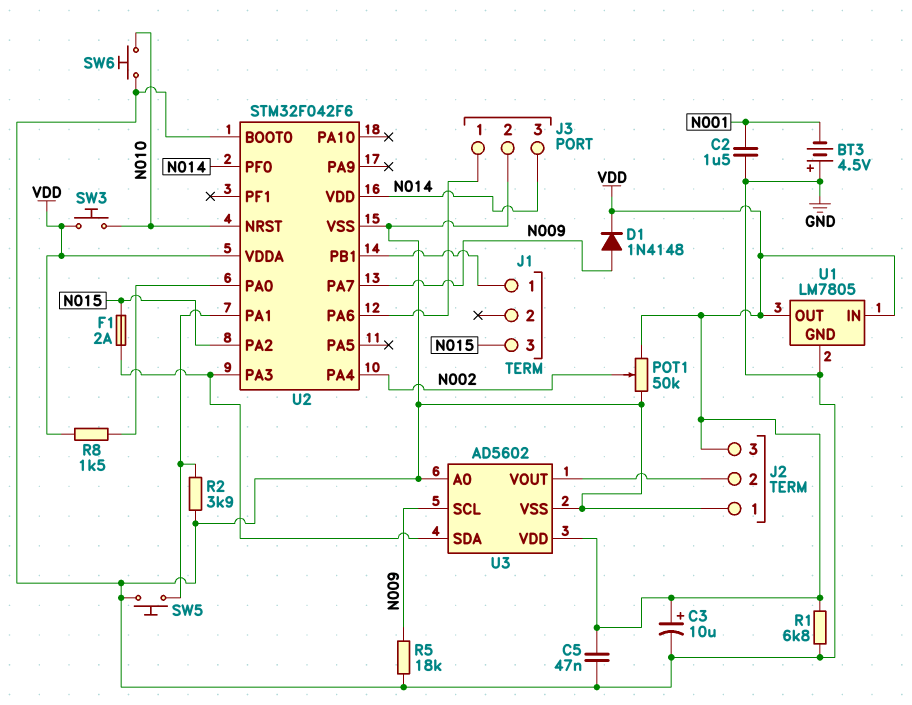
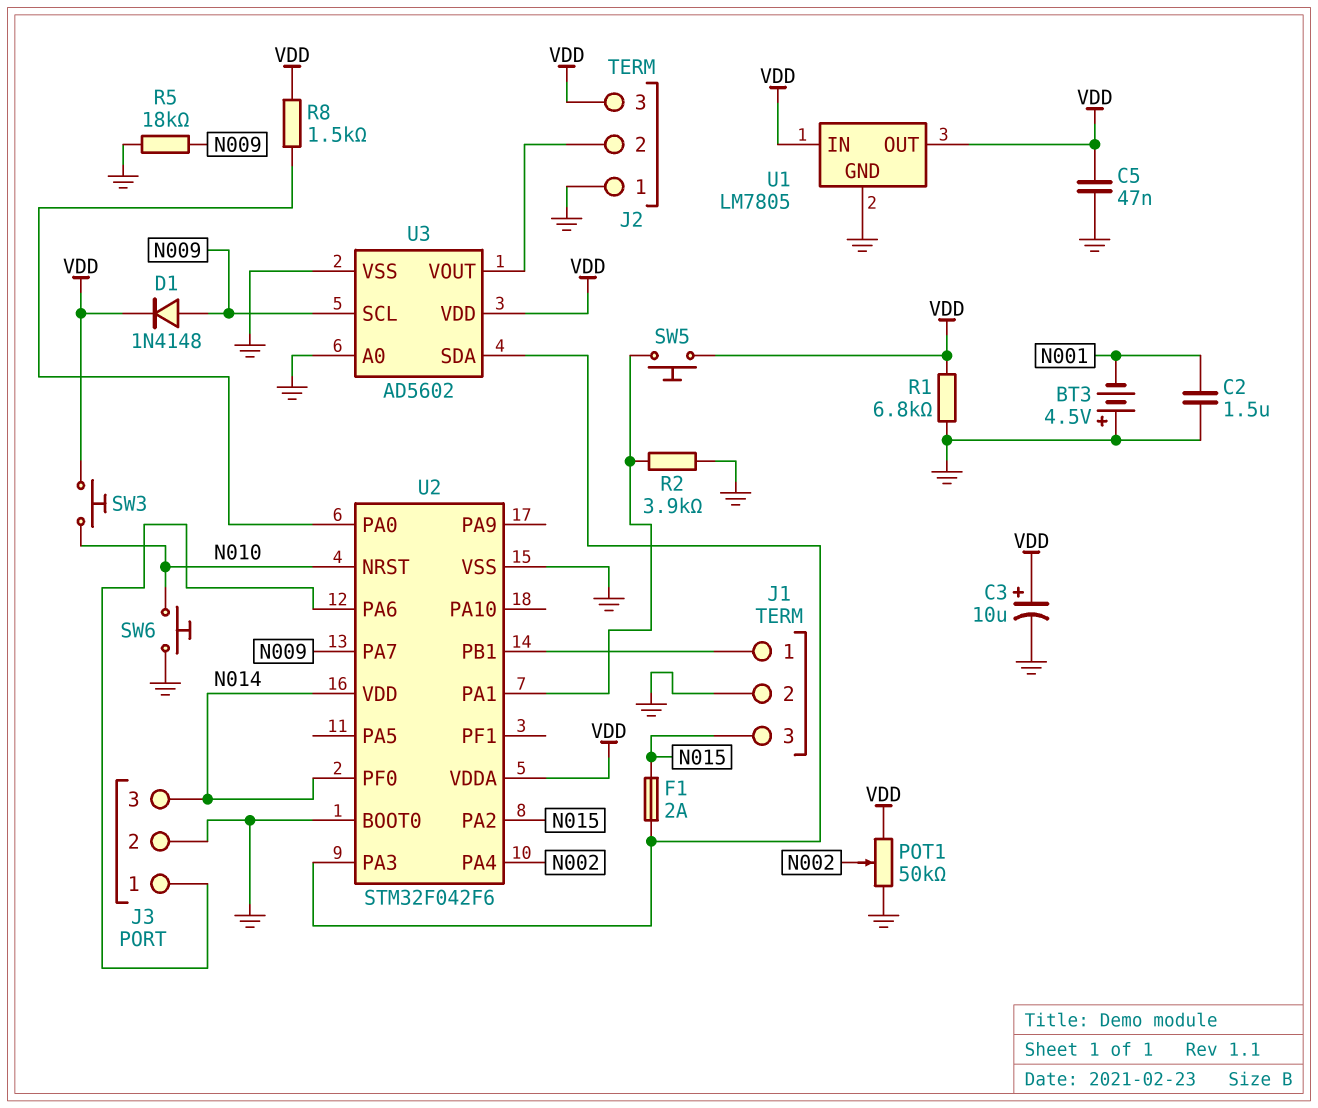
J1 pin 2: none -> GND
SW5: button (GND, U2/PA1) -> button (U2/PA1, VDD)

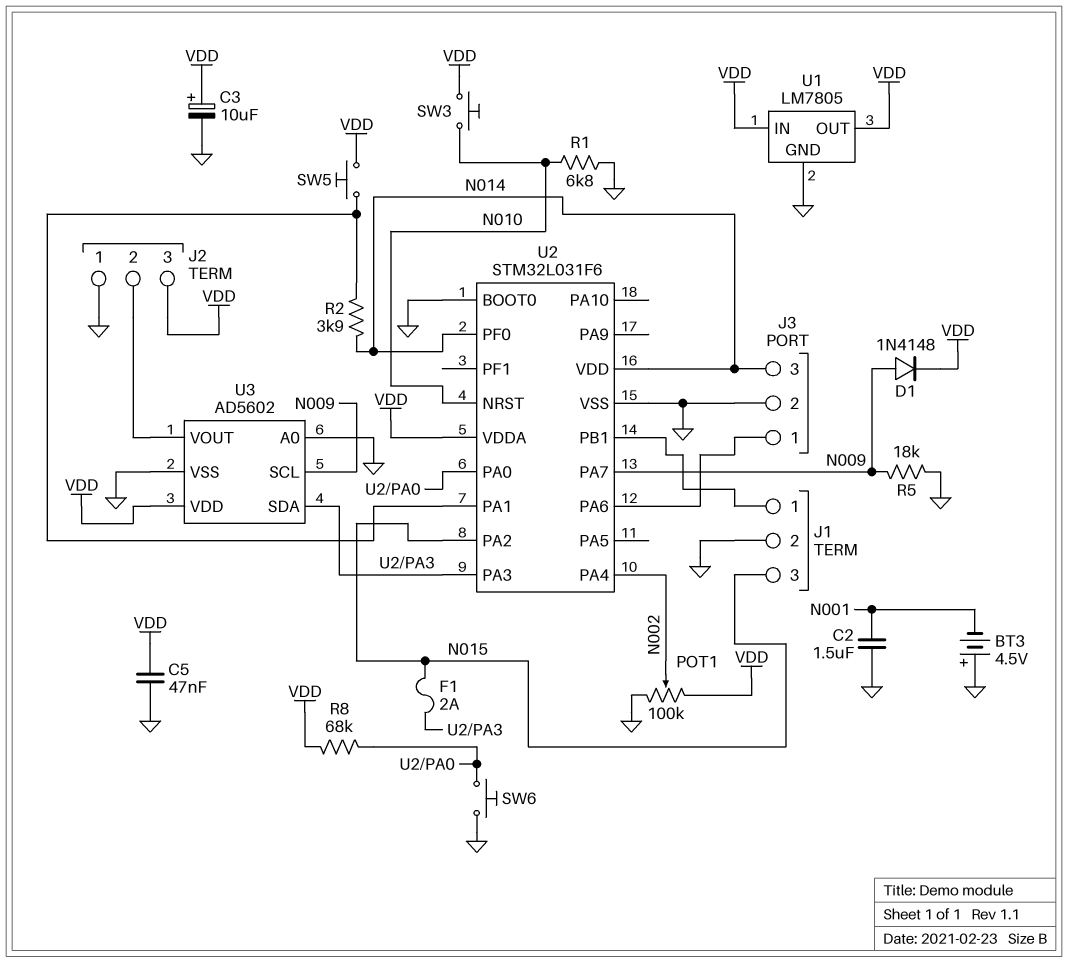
POT1: 50k (GND, VDD, wiper N002) -> 100k (GND, VDD, wiper N002)
R1: 6.8k (GND, VDD) -> 6.8k (GND, N010)
R2: 3.9k (GND, U2/PA1) -> 3.9k (N014, U2/PA1)
R8: 1.5k (U2/PA0, VDD) -> 68k (U2/PA0, VDD)
SW6: button (GND, N010) -> button (GND, U2/PA0)
U2: STM32F042F6 -> STM32L031F6

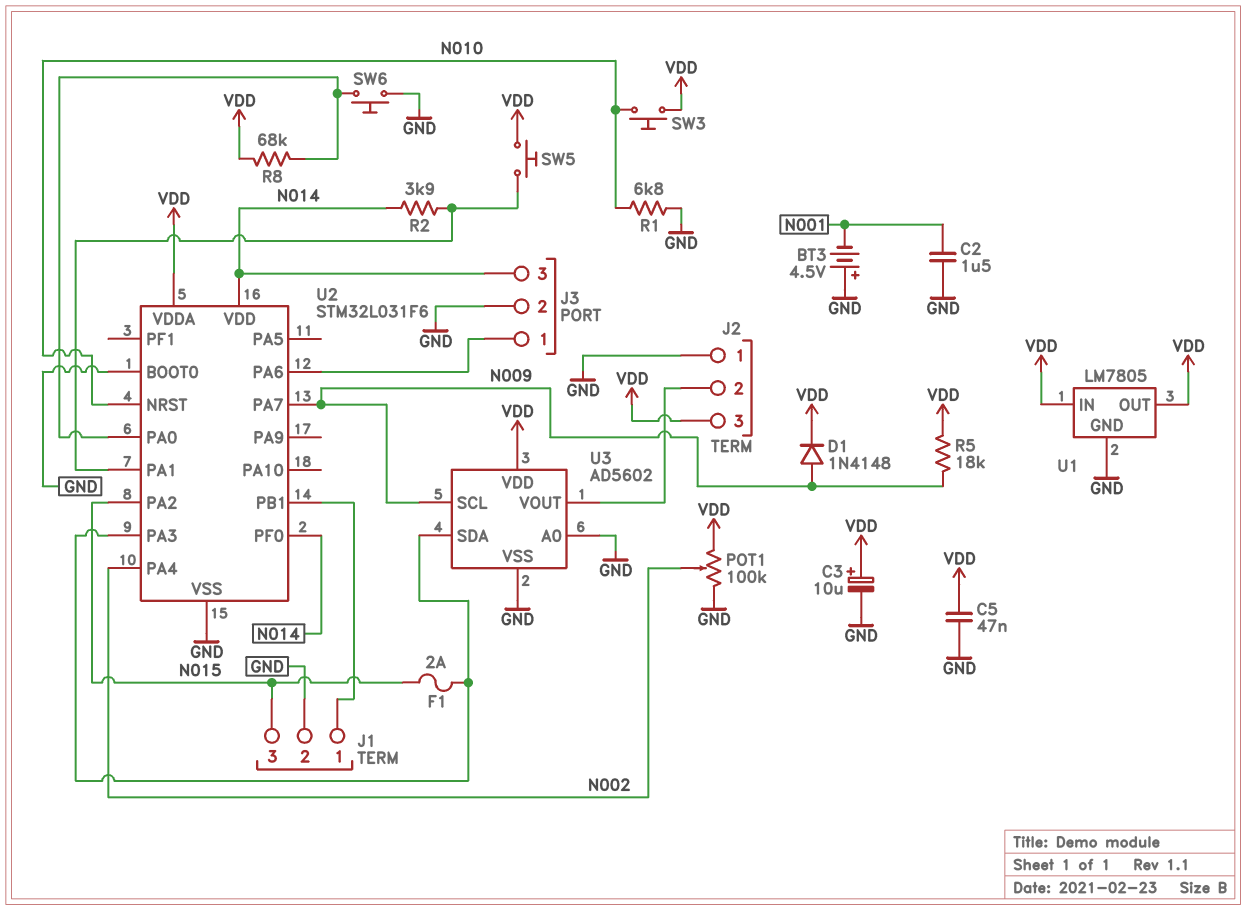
R5: 18k (GND, N009) -> 18k (N009, VDD)

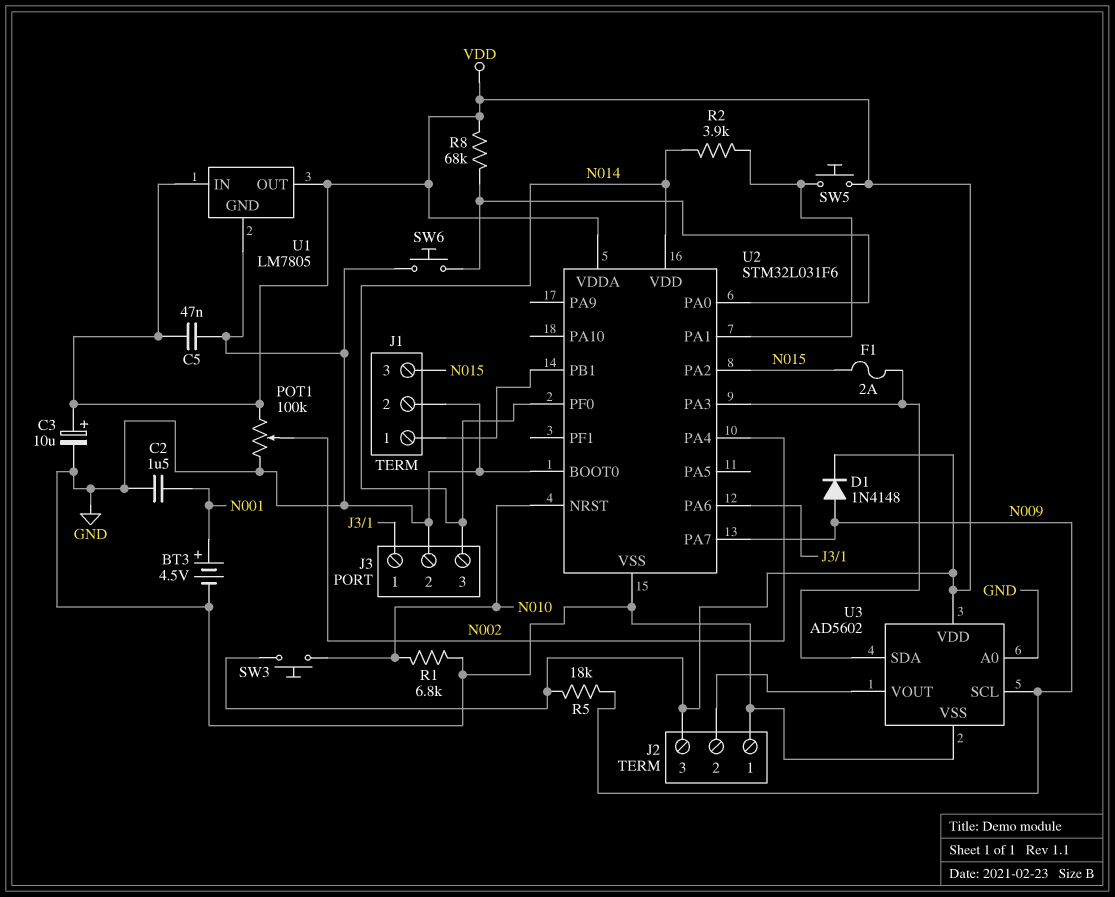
BT3: 4.5V (plus GND, minus N001) -> 4.5V (plus N001, minus GND)

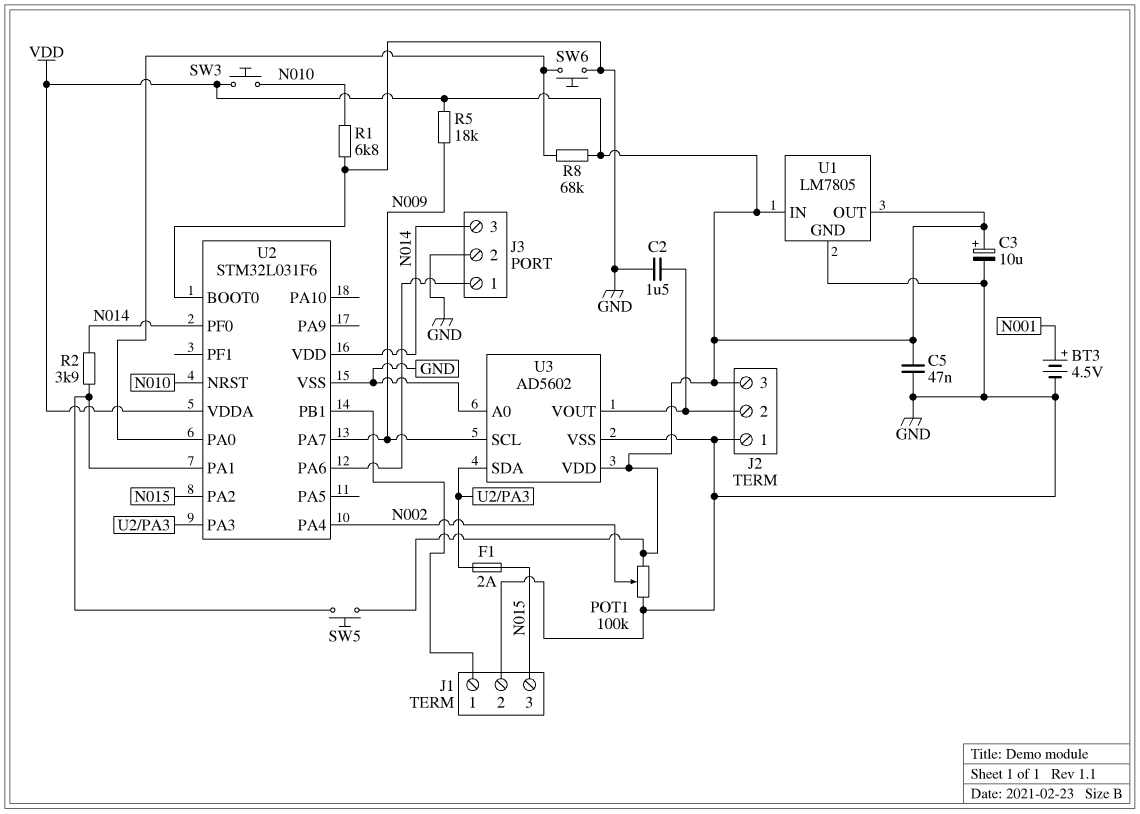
C2: 1.5uF (GND, N001) -> 1.5uF (GND, J2/2)
D1: diode 1N4148 (A N009, K VDD) -> none

